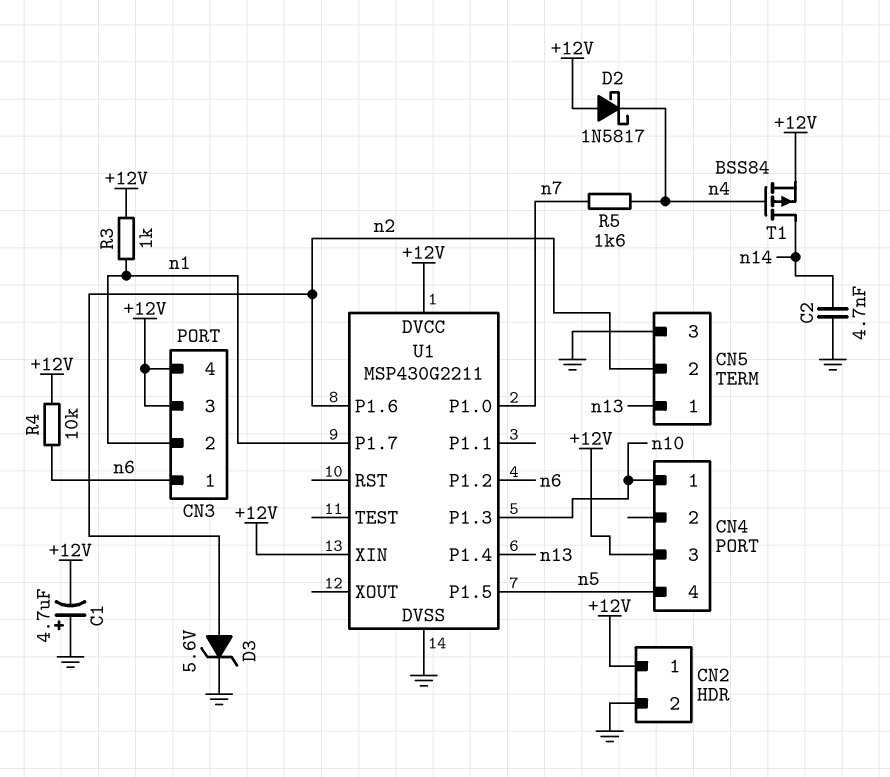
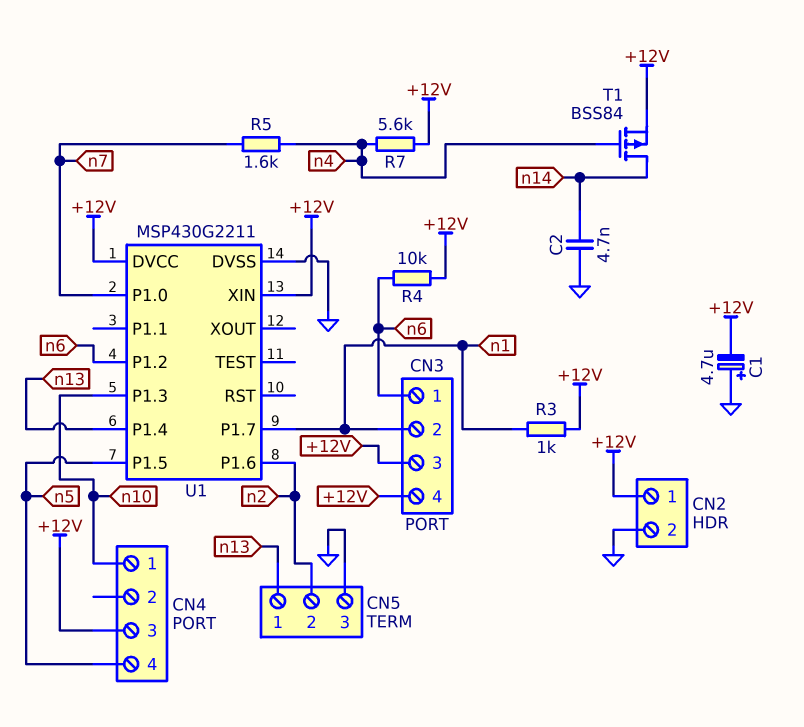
D2: schottky 1N5817 (A +12V, K n4) -> none
D3: zener 5.6V (A n2, K GND) -> none
R7: none -> 5.6k (+12V, n4)

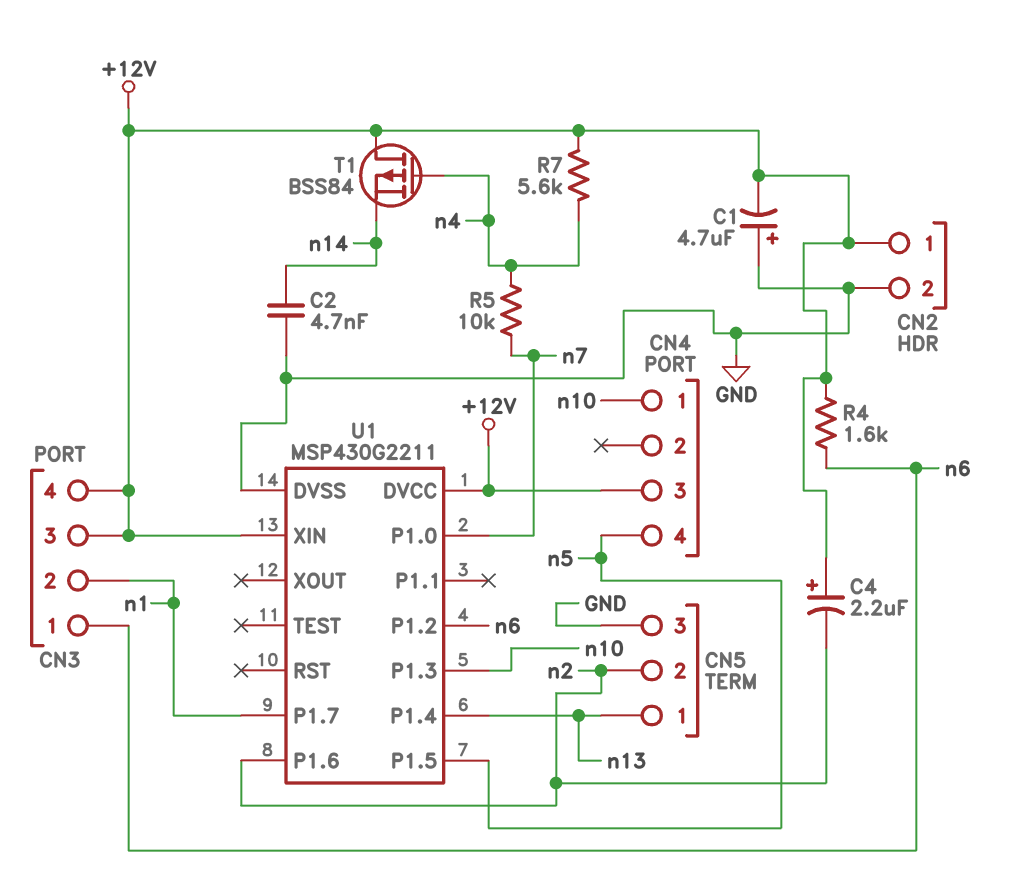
C4: none -> 2.2uF (plus +12V, minus n2)
R3: 1k (+12V, n1) -> none
R4: 10k (+12V, n6) -> 1.6k (+12V, n6)
R5: 1.6k (n4, n7) -> 10k (n4, n7)
T1: PMOS BSS84 (G n4, D n14, S +12V) -> PMOS BSS84 (G n4, D +12V, S n14)

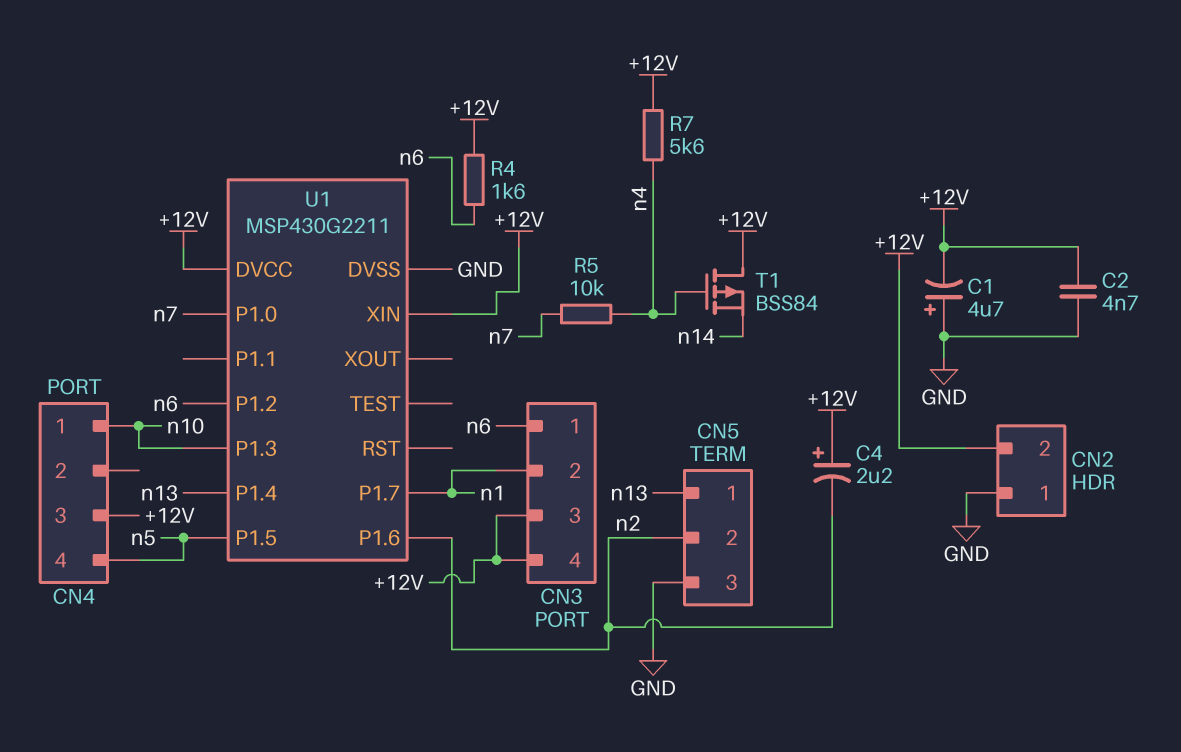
C2: 4.7nF (GND, n14) -> 4.7nF (+12V, GND)
CN2 pin 1: +12V -> GND
CN2 pin 2: GND -> +12V

